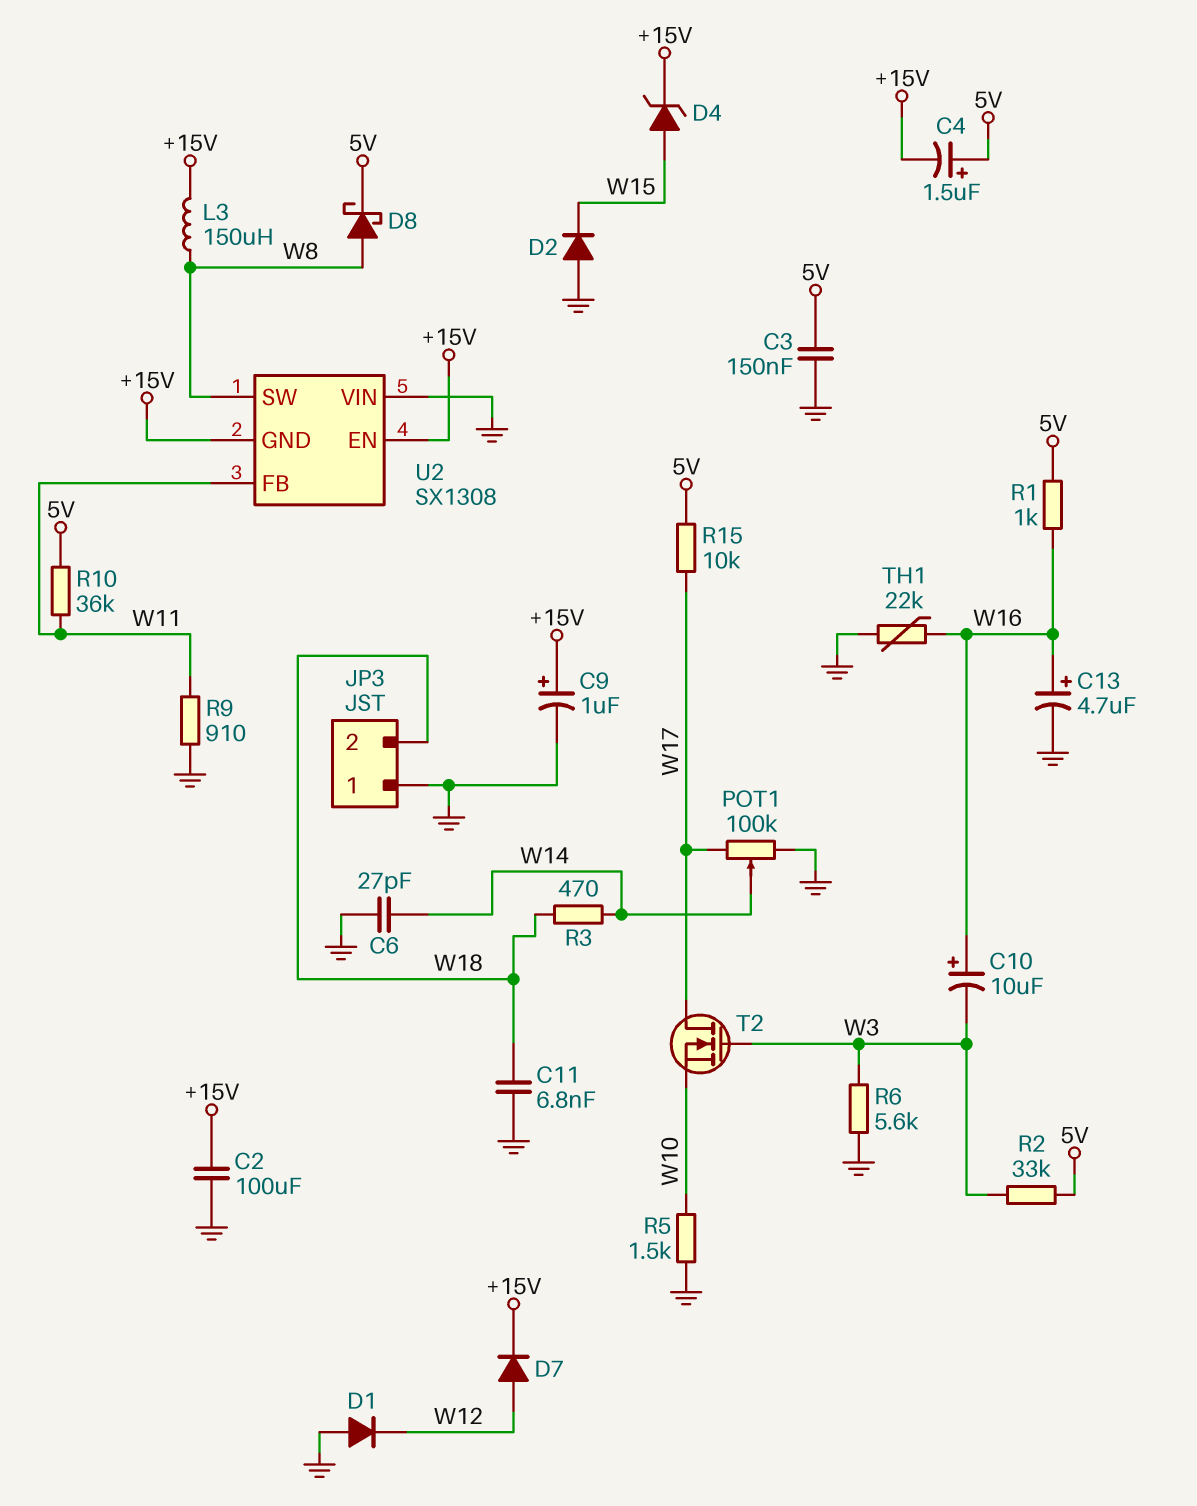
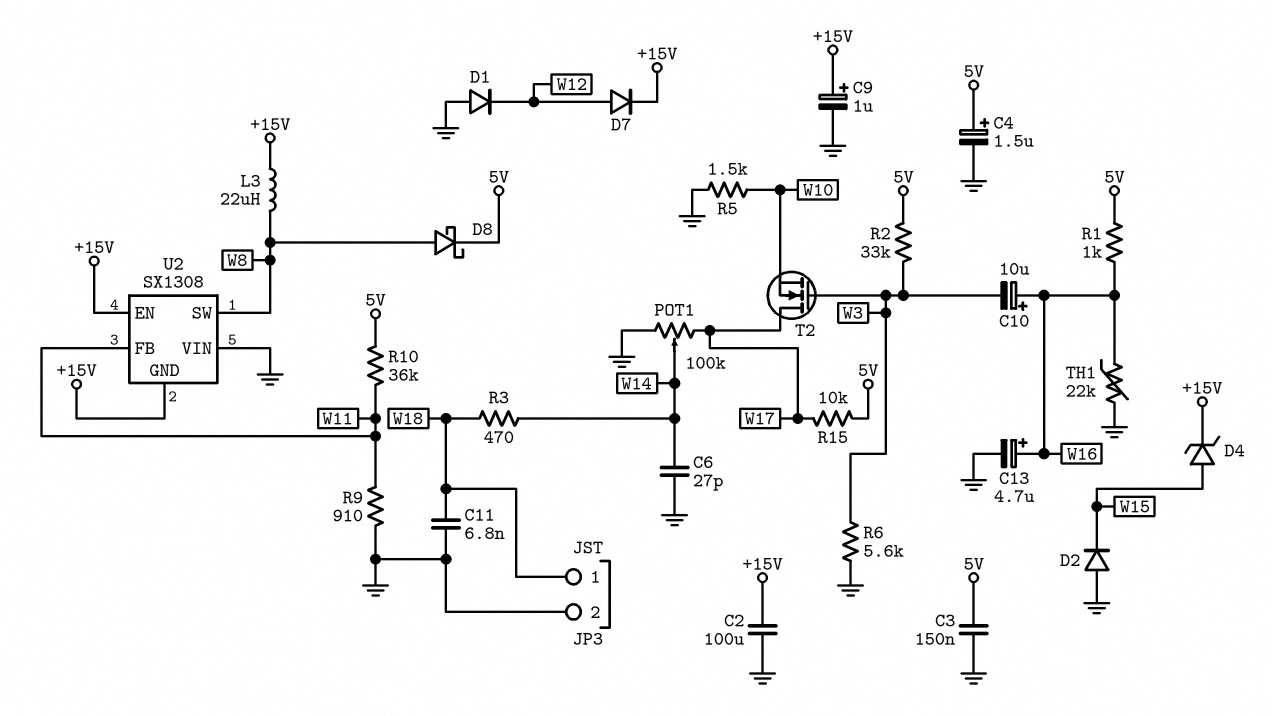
C4: 1.5uF (plus 5V, minus +15V) -> 1.5uF (plus 5V, minus GND)
JP3 pin 1: GND -> W18
JP3 pin 2: W18 -> GND
L3: 150uH (+15V, W8) -> 22uH (+15V, W8)

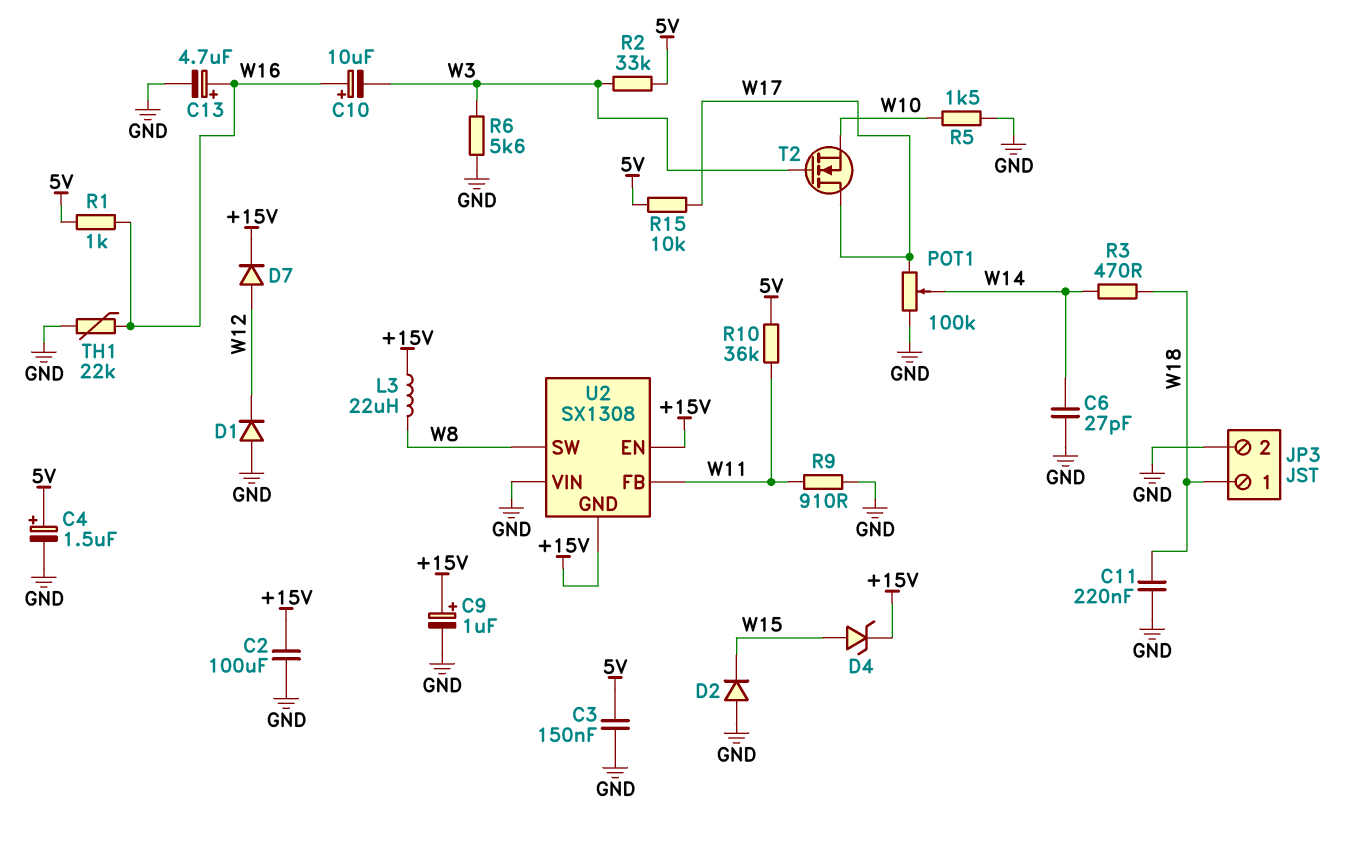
C11: 6.8nF (GND, W18) -> 220nF (GND, W18)
D8: schottky (A W8, K 5V) -> none

